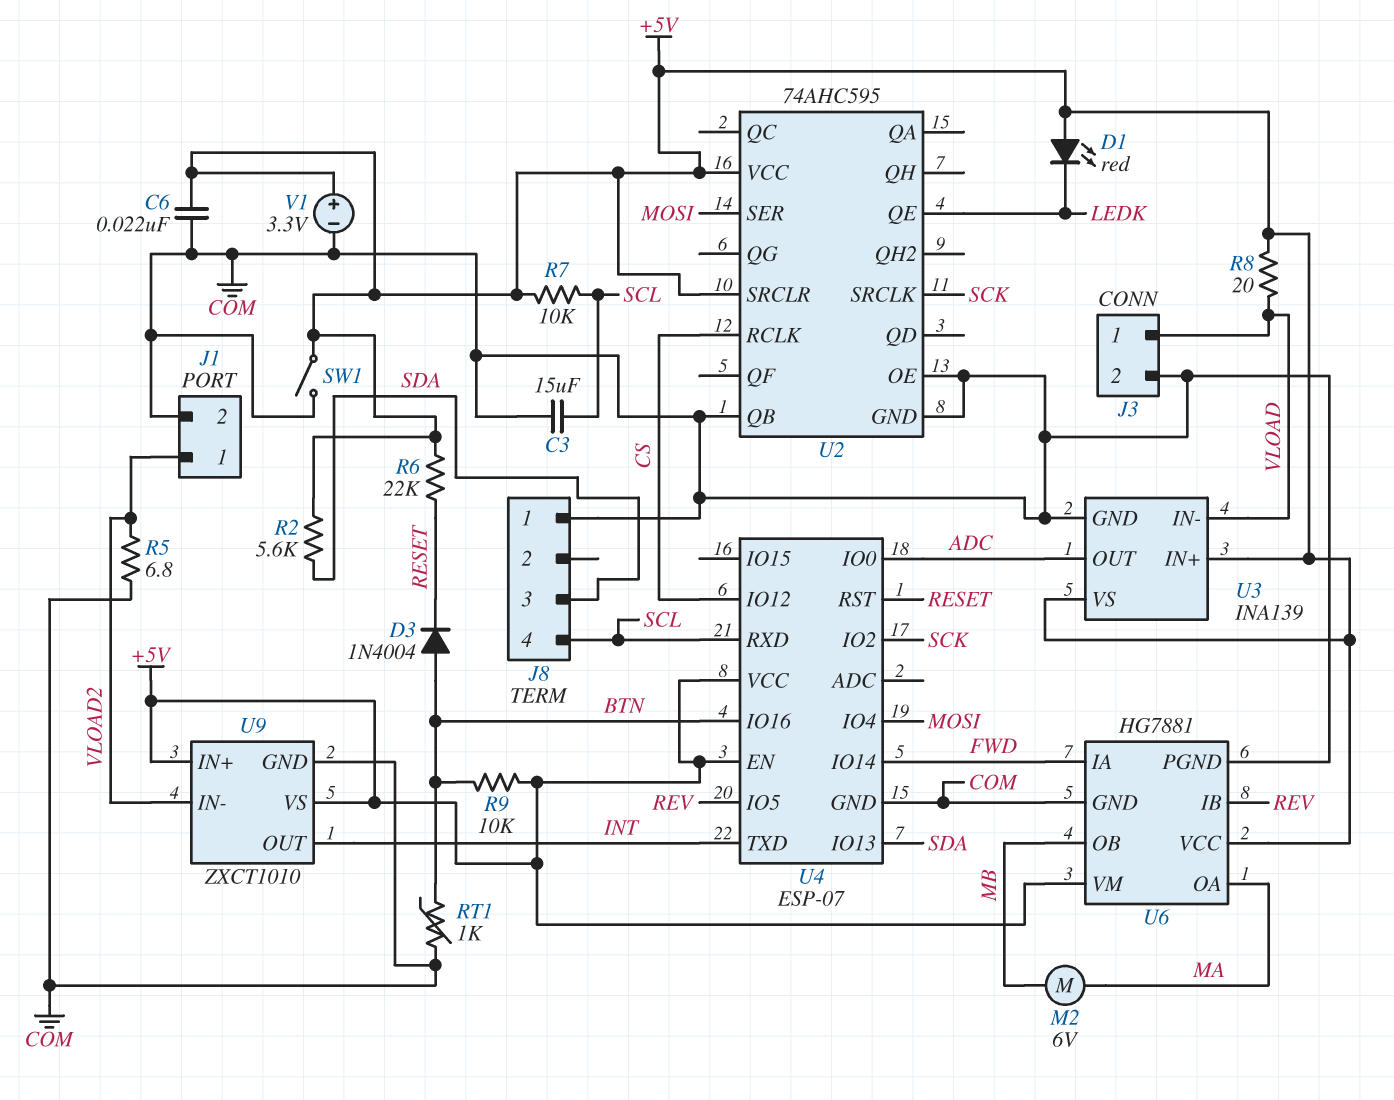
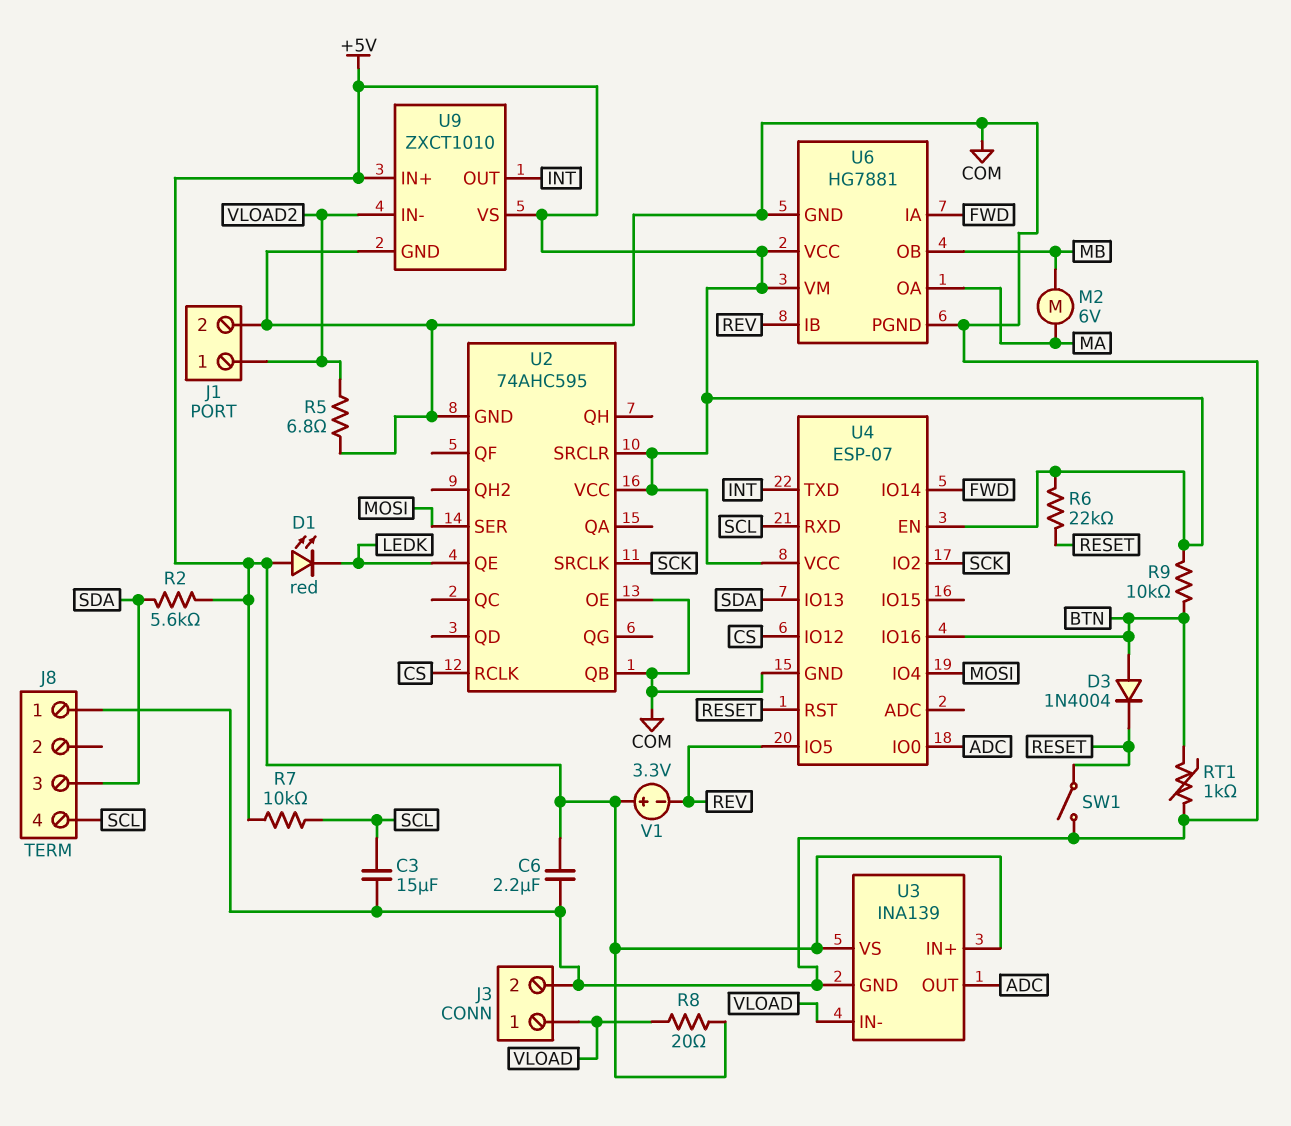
C6: 22nF (+5V, COM) -> 2.2uF (+5V, COM)
SW1: switch (+5V, COM) -> switch (COM, RESET)
V1: 3.3V (plus +5V, minus COM) -> 3.3V (plus +5V, minus REV)

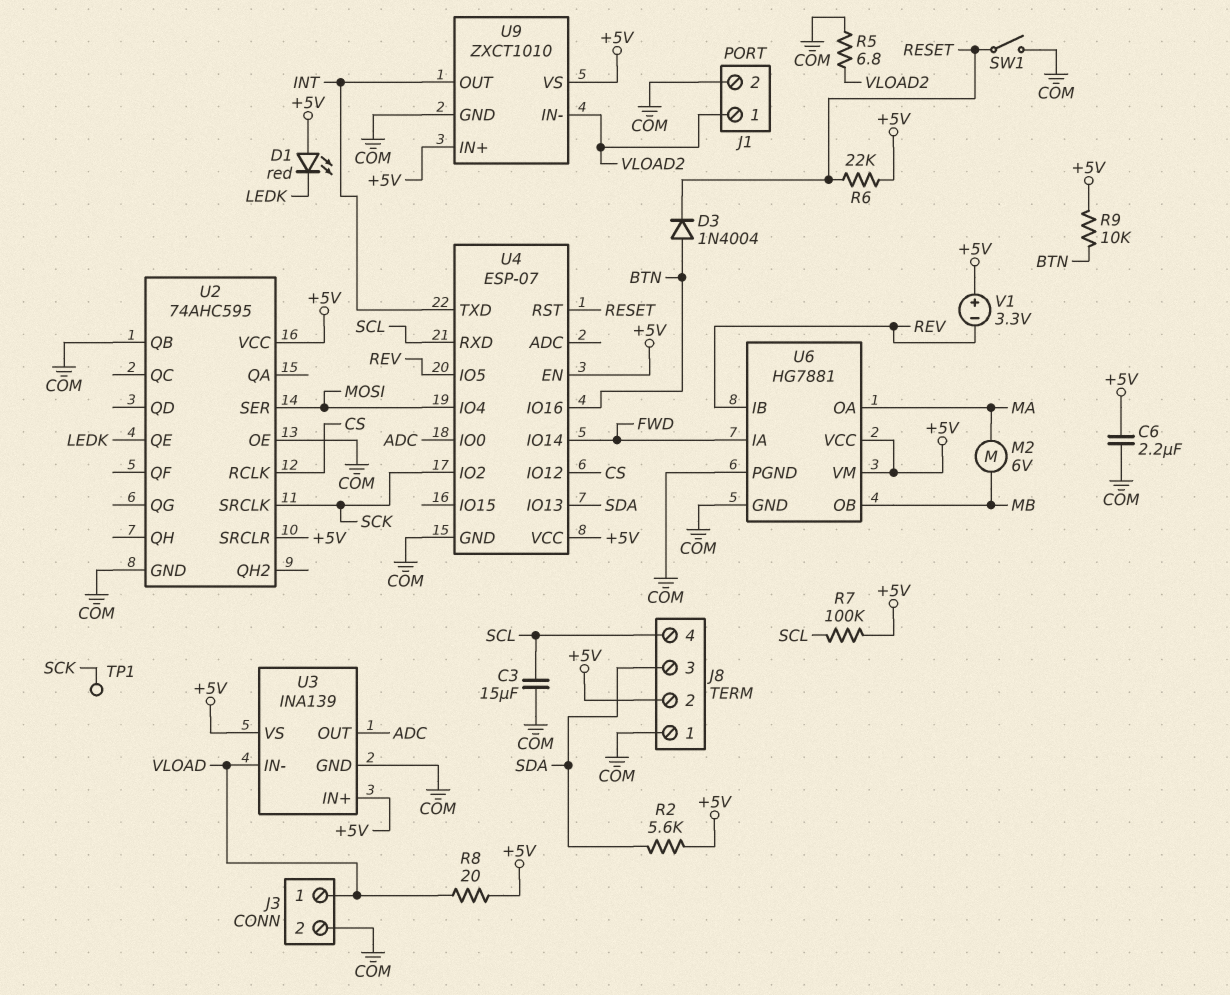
J8 pin 2: none -> +5V
R7: 10k (+5V, SCL) -> 100k (+5V, SCL)
RT1: 1k (BTN, COM) -> none
TP1: none -> test point (SCK)

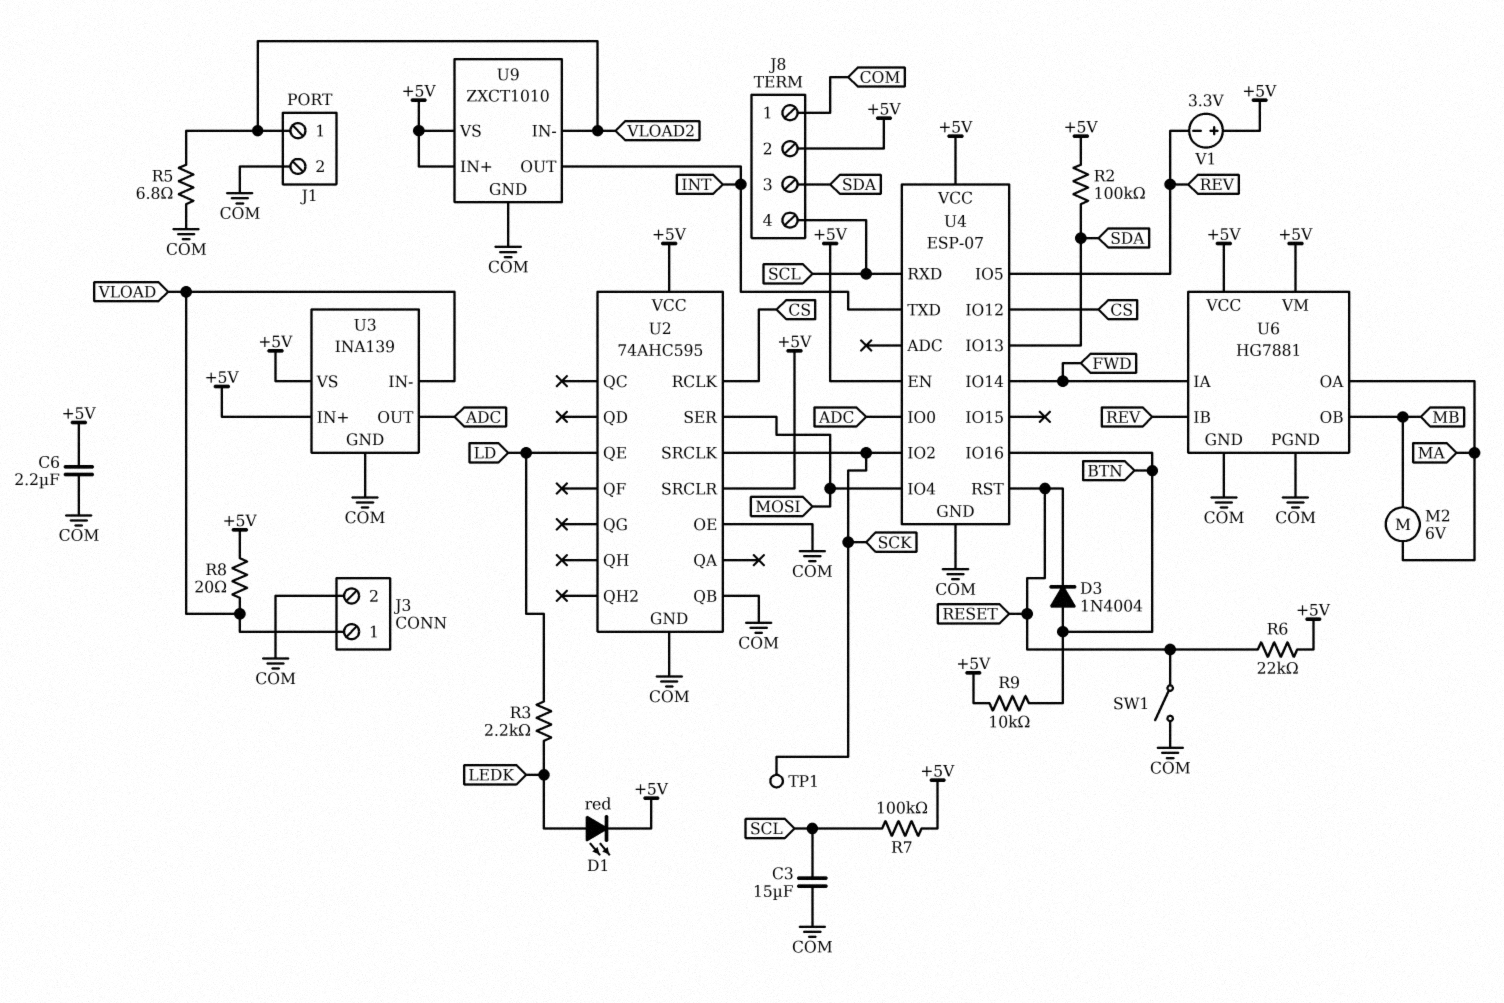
D1: LED red (A +5V, K LEDK) -> LED red (A LEDK, K +5V)
R2: 5.6k (+5V, SDA) -> 100k (+5V, SDA)
R3: none -> 2.2k (LD, LEDK)
U2 pin QE: LEDK -> LD

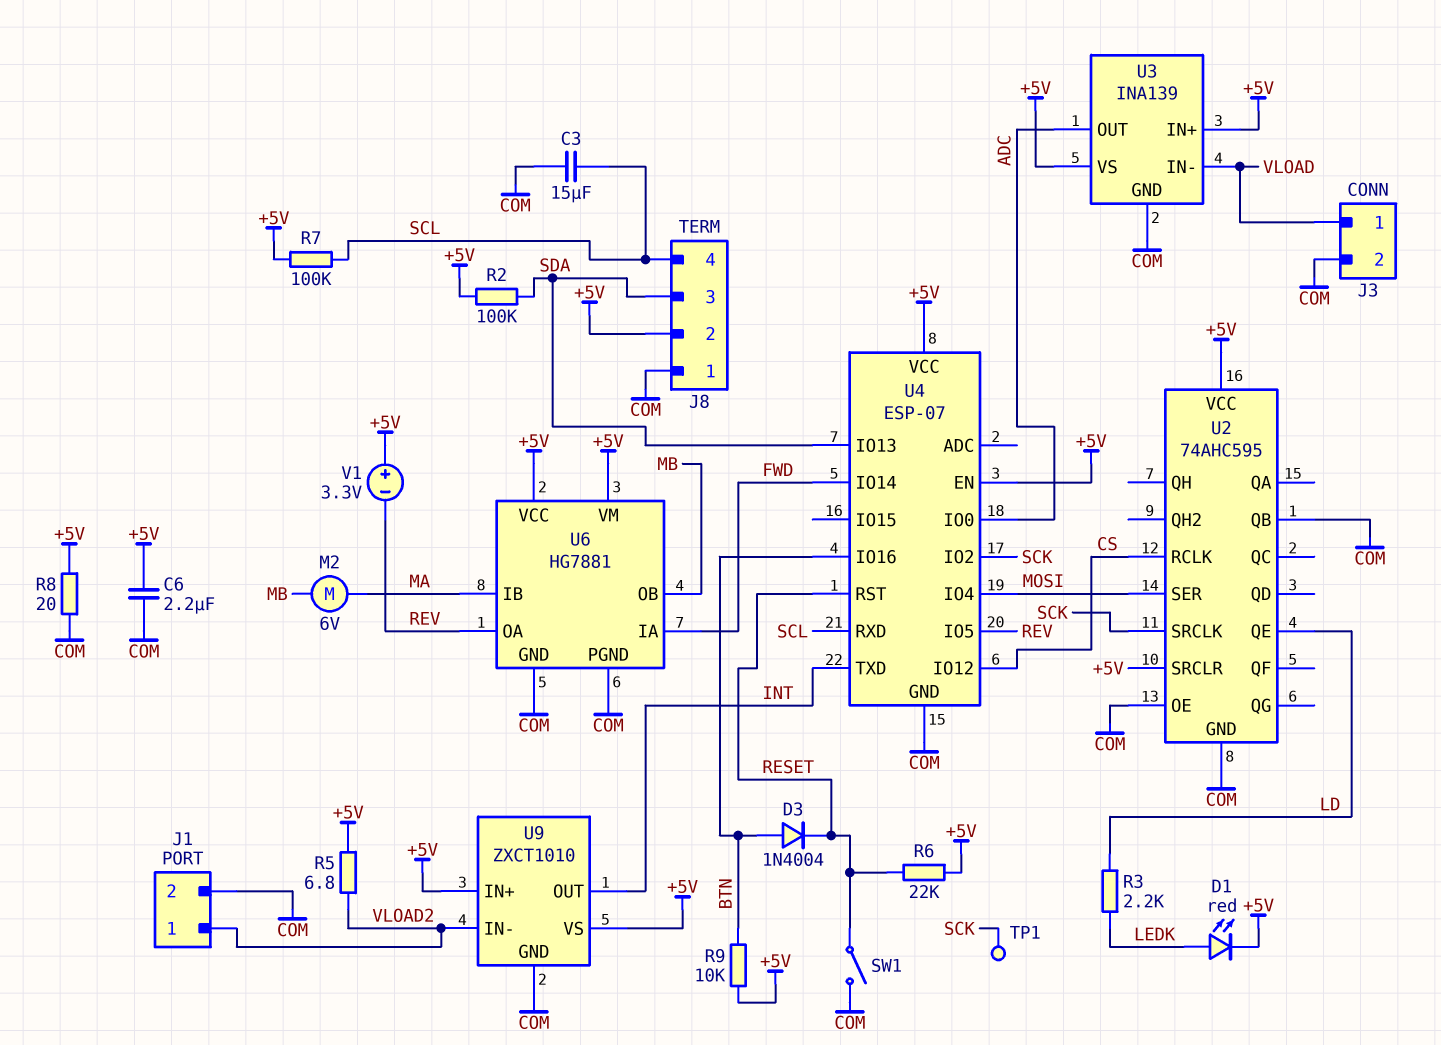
R5: 6.8 (COM, VLOAD2) -> 6.8 (+5V, VLOAD2)
R8: 20 (+5V, VLOAD) -> 20 (+5V, COM)
U6 pin IB: REV -> MA
U6 pin OA: MA -> REV

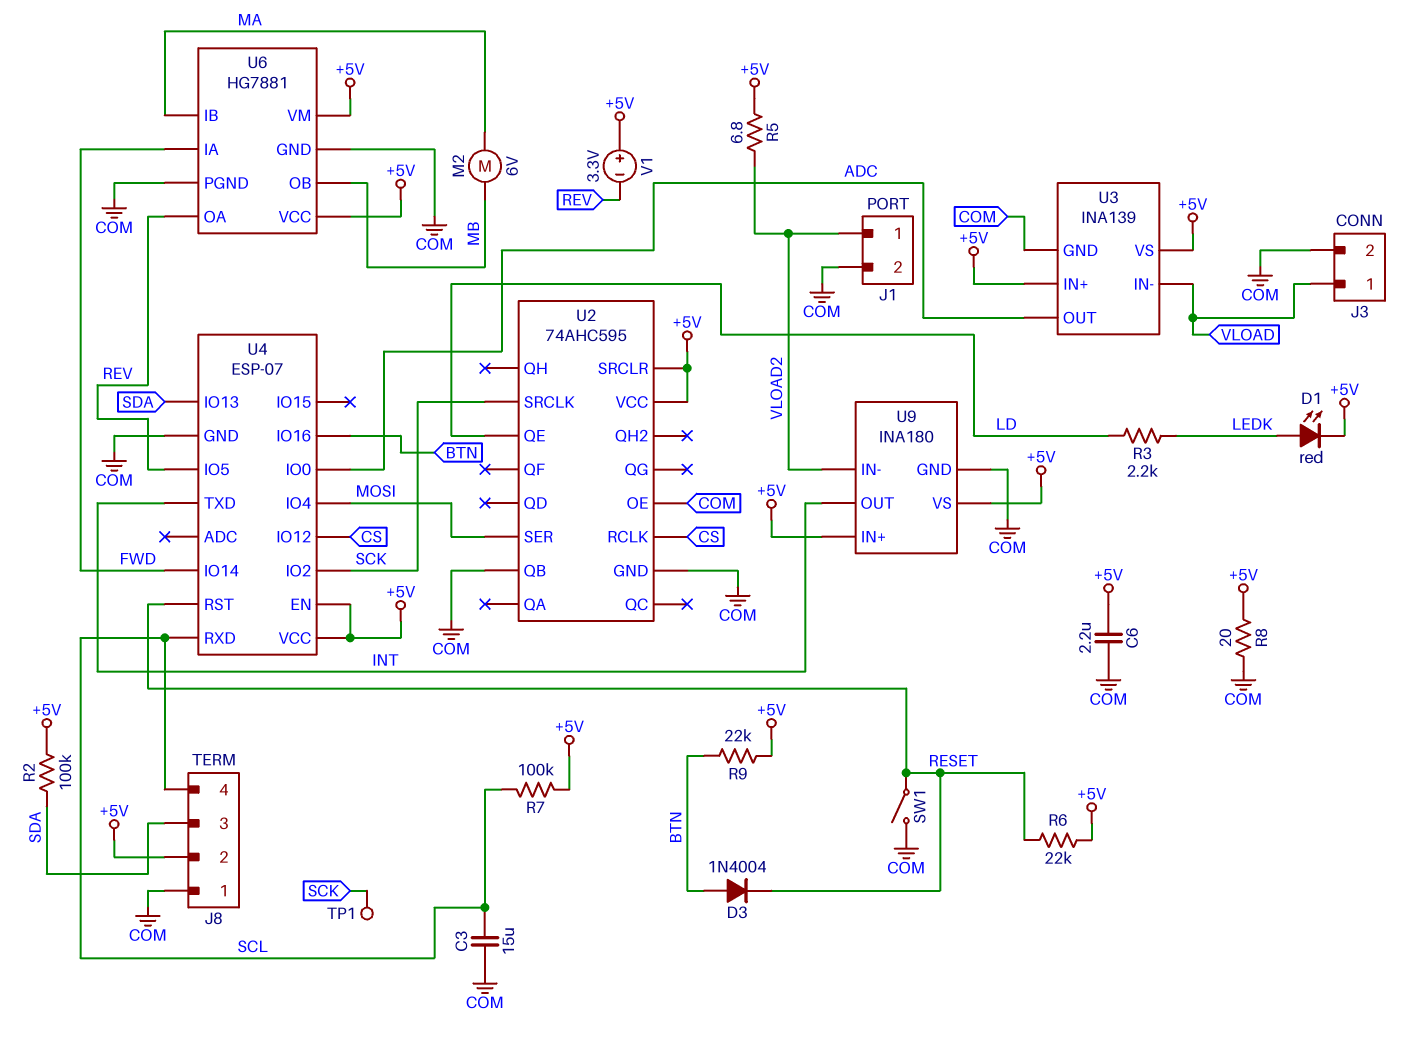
R9: 10k (+5V, BTN) -> 22k (+5V, BTN)
U9: ZXCT1010 -> INA180

